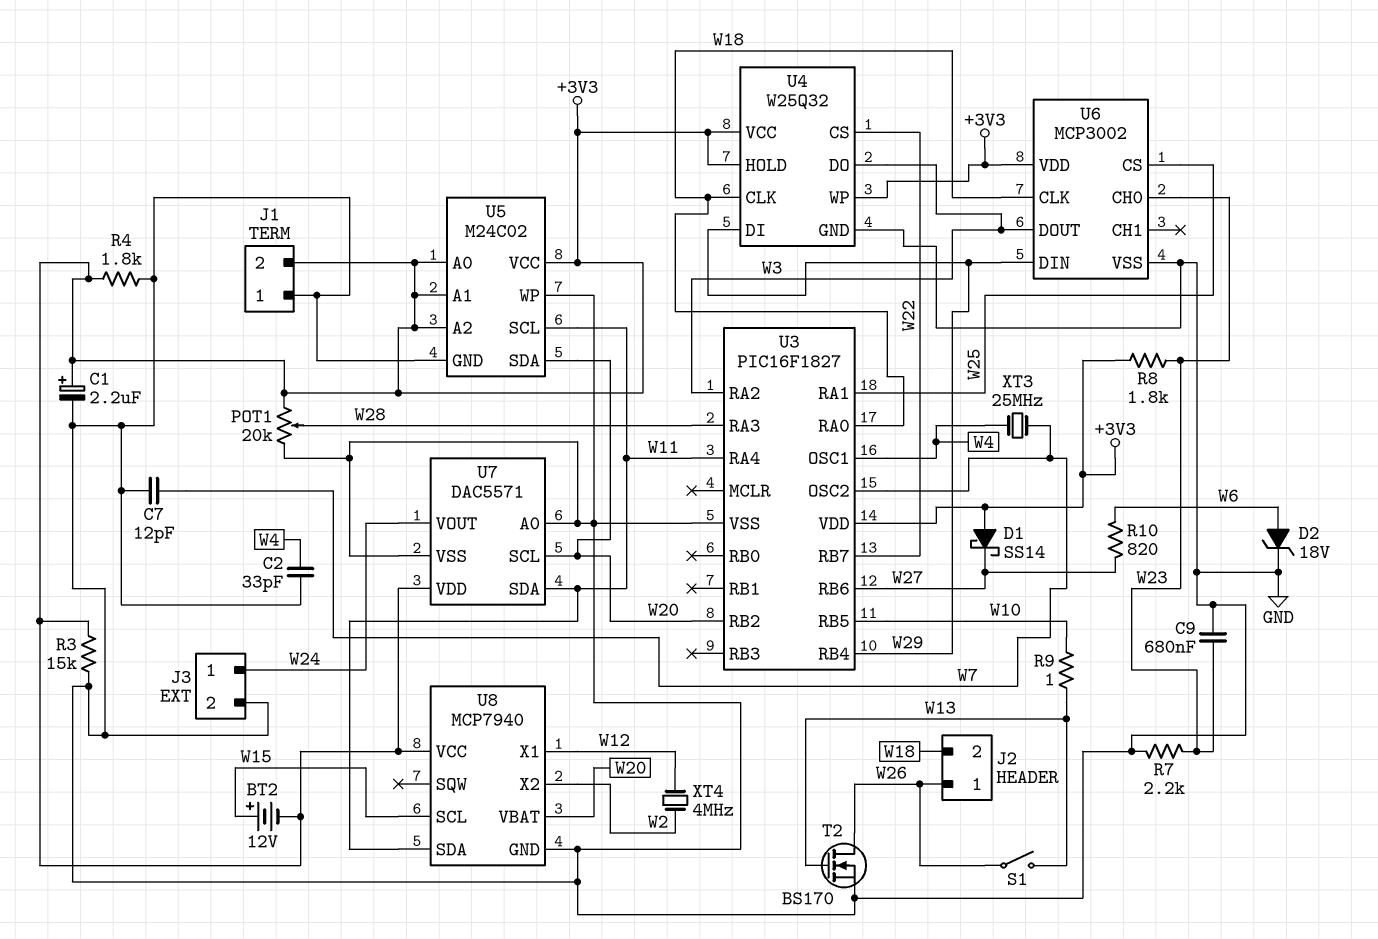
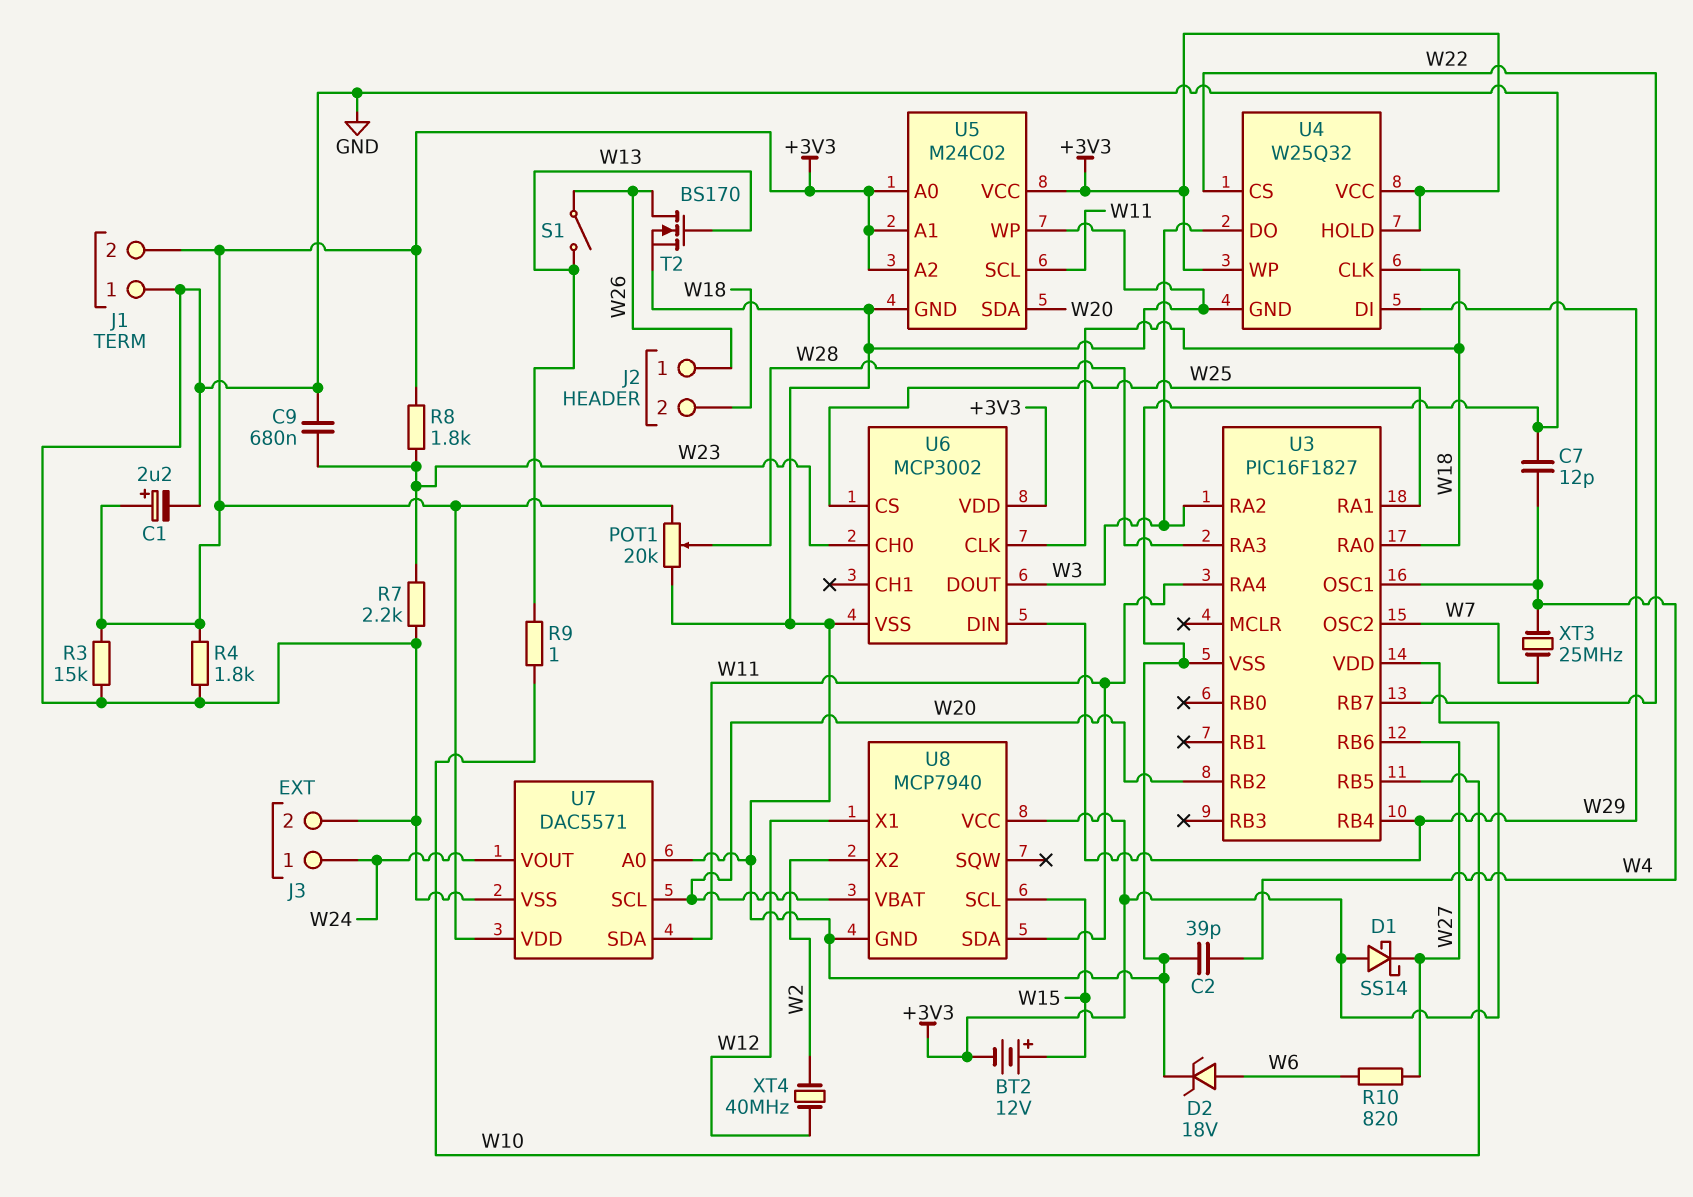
C2: 33pF (GND, W4) -> 39pF (GND, W4)
C7: 12pF (GND, W7) -> 12pF (GND, W4)
XT4: 4MHz (W2, W12) -> 40MHz (W2, W12)

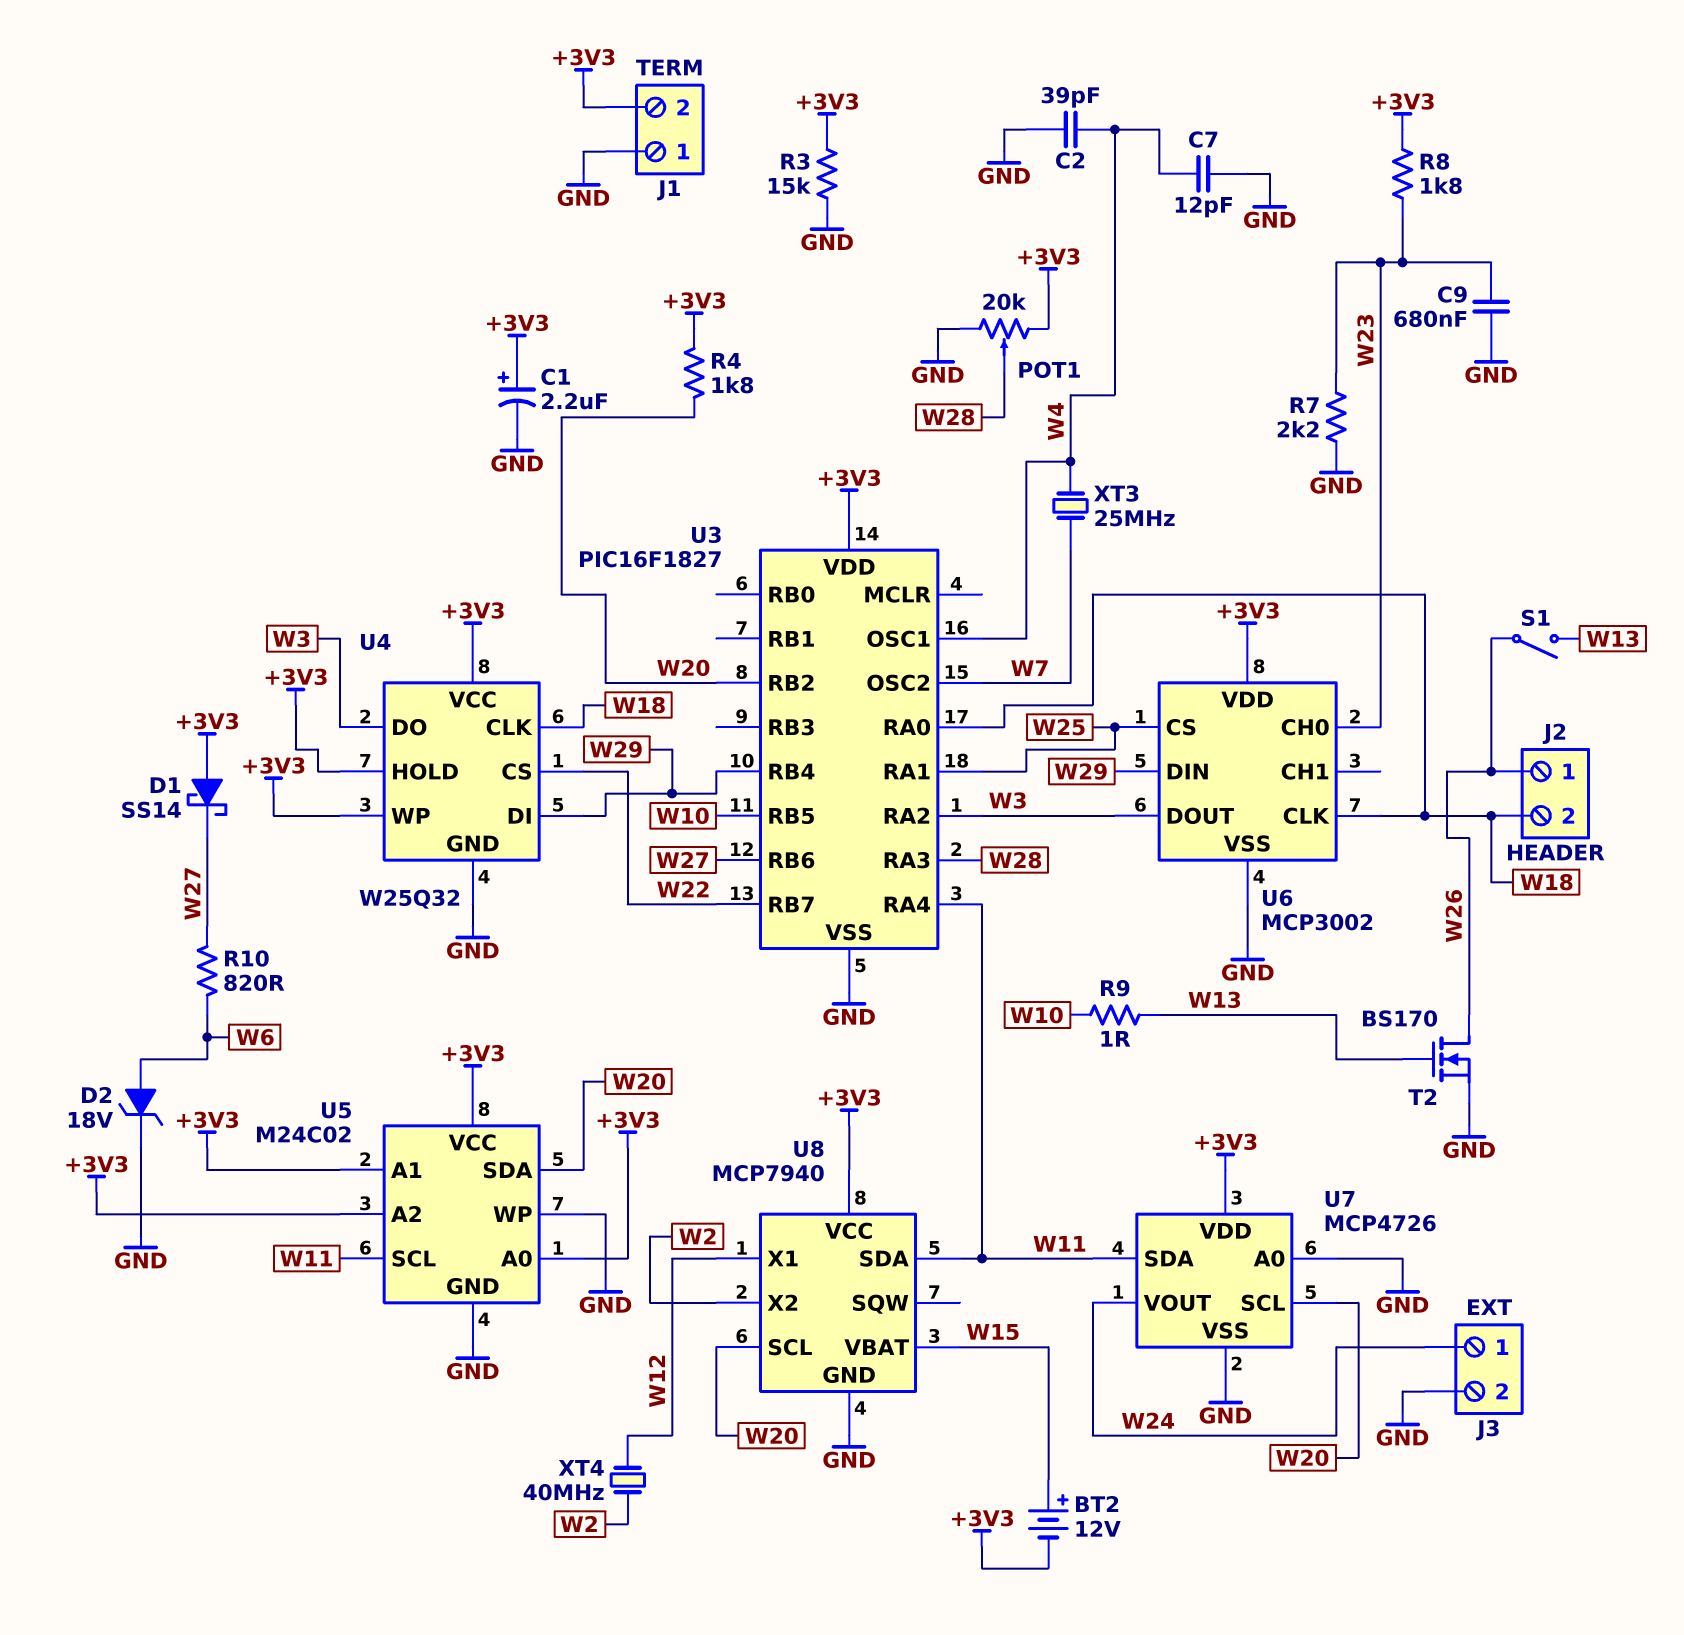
R4: 1.8k (+3V3, GND) -> 1.8k (+3V3, W20)
U7: DAC5571 -> MCP4726
U8 pin SCL: W15 -> W20
U8 pin VBAT: W20 -> W15

